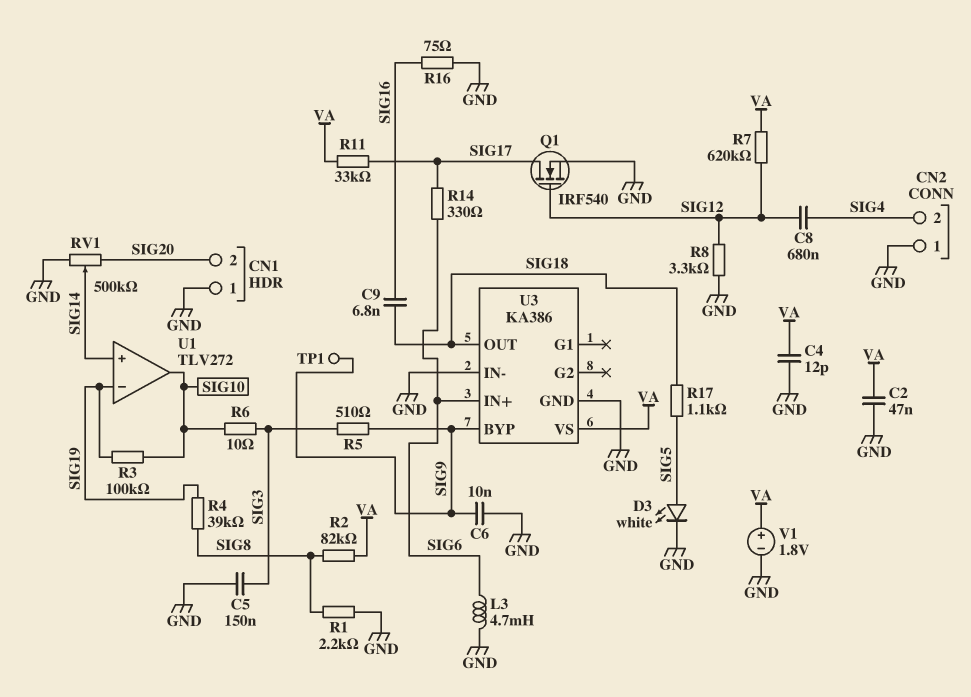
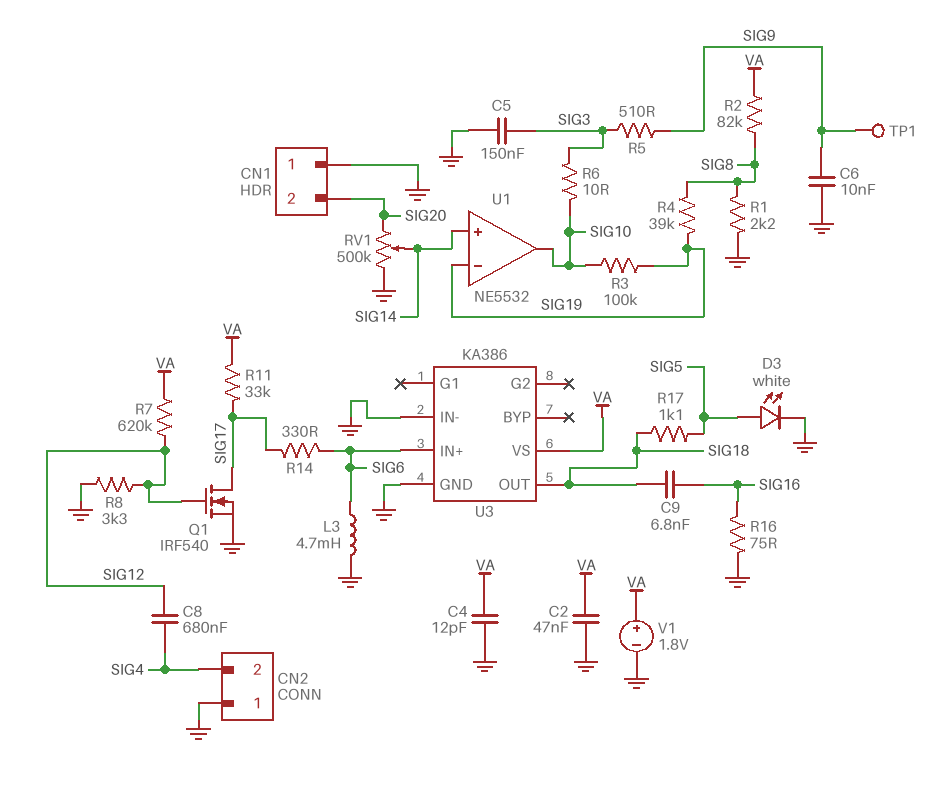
U1: TLV272 -> NE5532
U3 pin BYP: SIG9 -> none

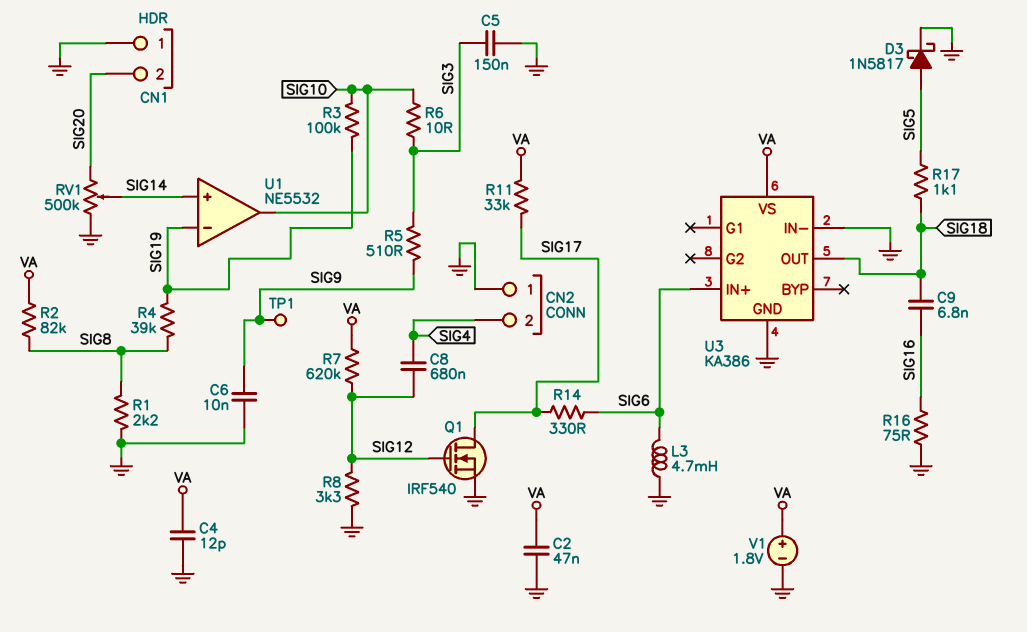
D3: LED white (A SIG5, K GND) -> schottky 1N5817 (A SIG5, K GND)

